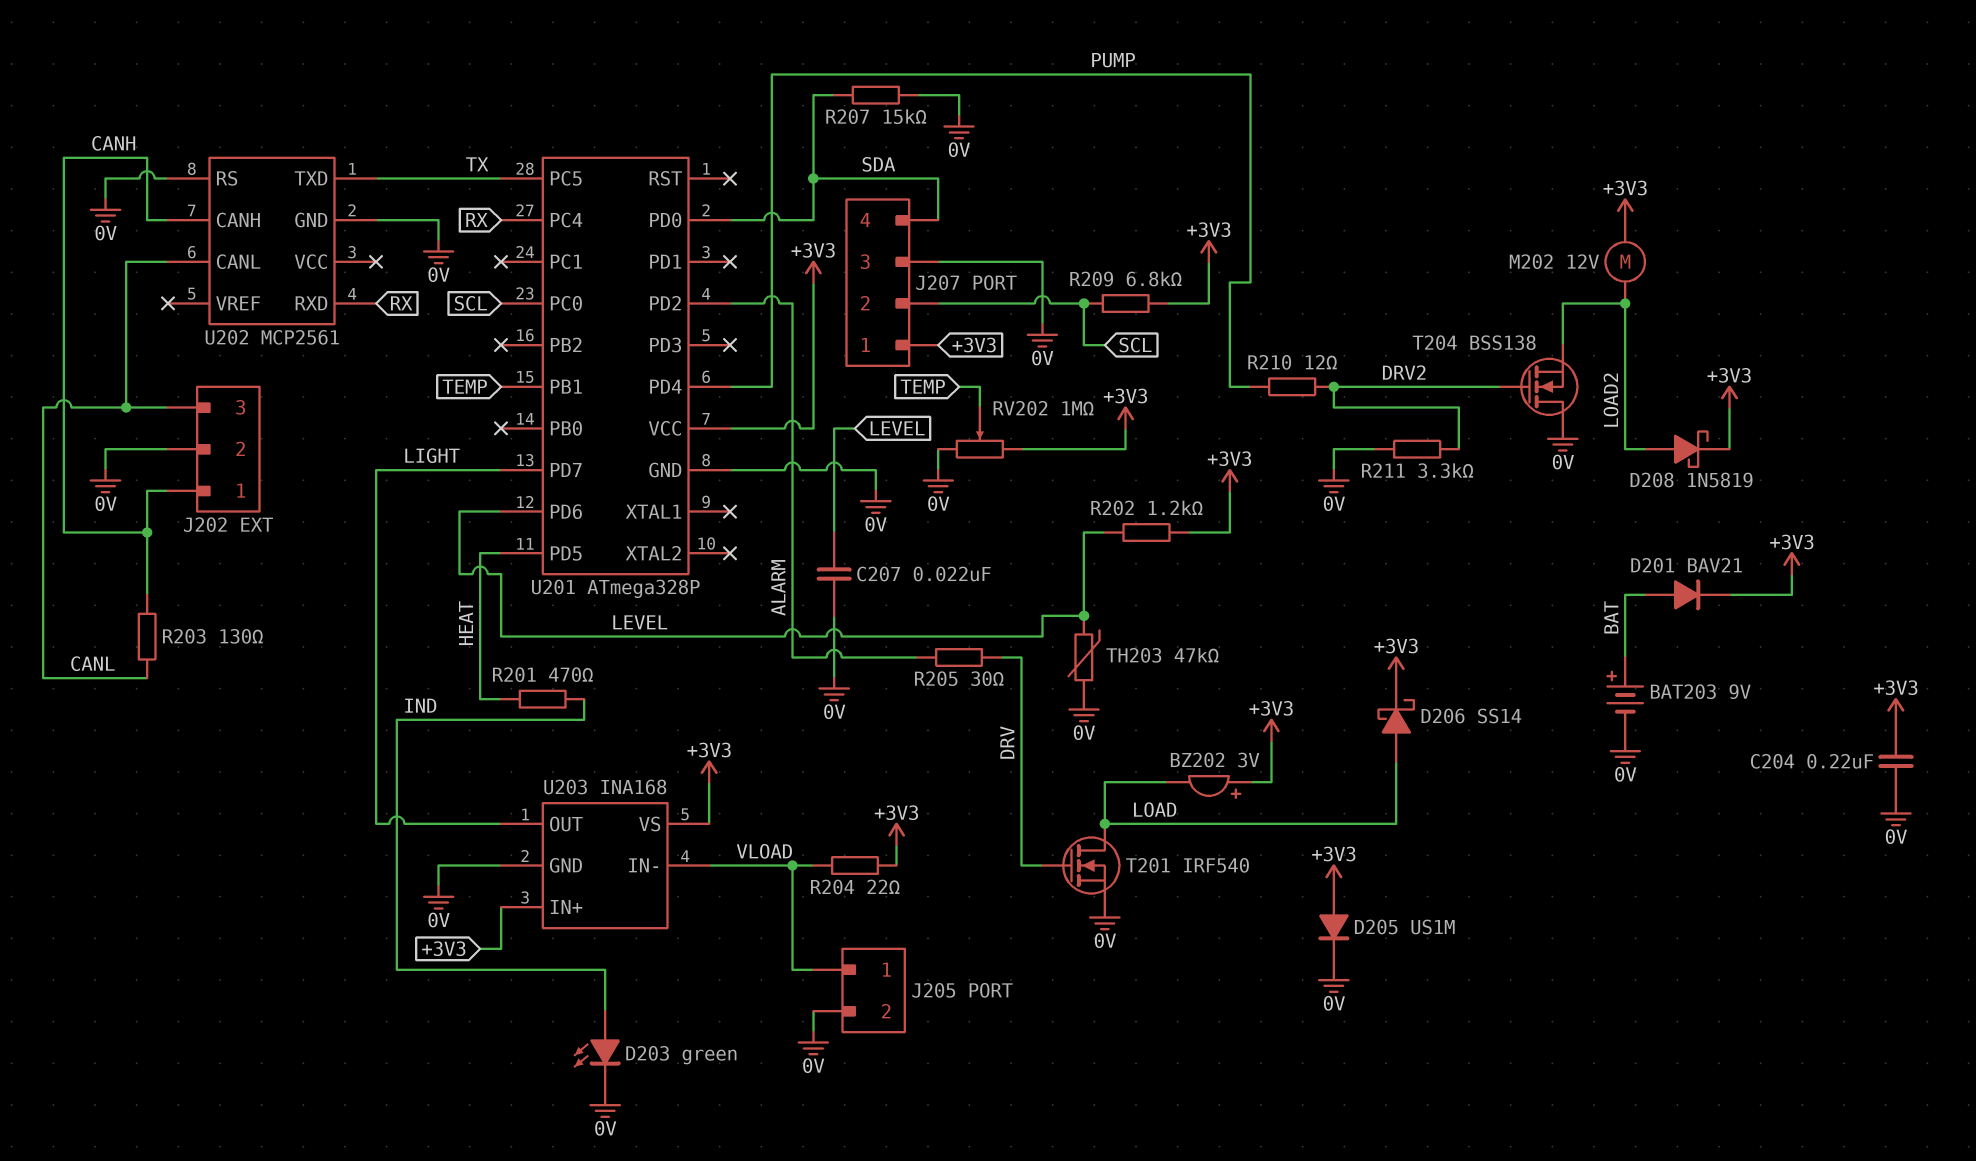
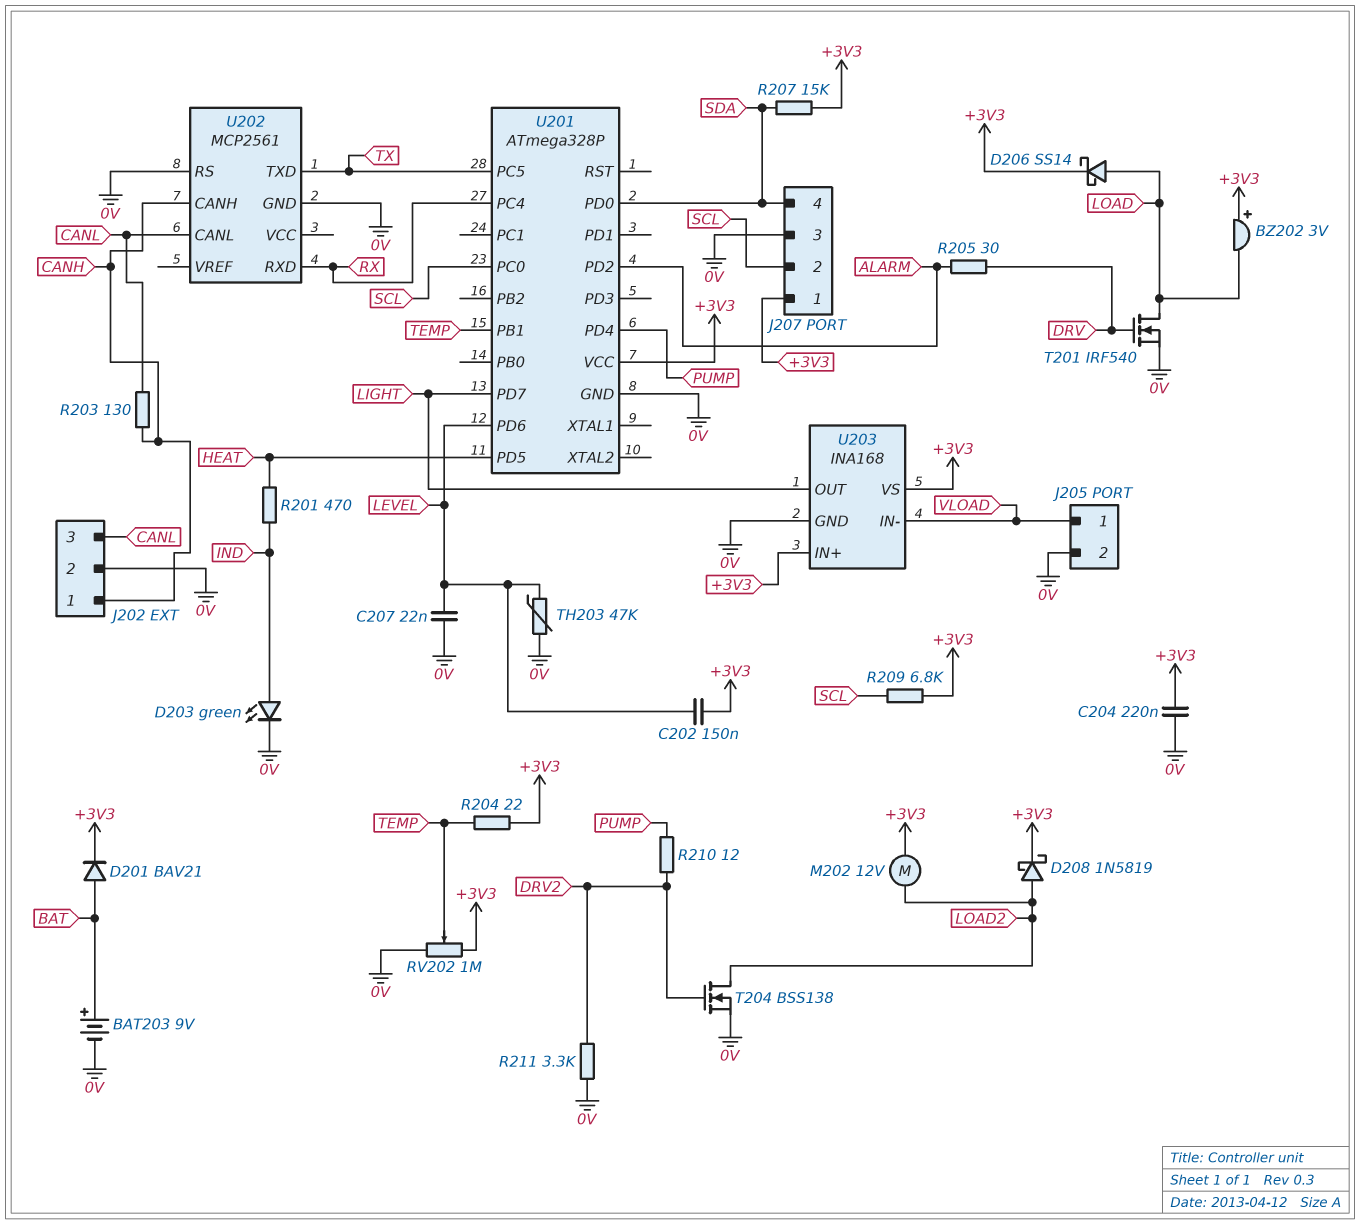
C202: none -> 150nF (+3V3, LEVEL)
D205: diode US1M (A +3V3, K 0V) -> none
R202: 1.2k (+3V3, LEVEL) -> none
R204: 22 (+3V3, VLOAD) -> 22 (+3V3, TEMP)
R207: 15k (0V, SDA) -> 15k (+3V3, SDA)
T204: NMOS BSS138 (G DRV2, D 0V, S LOAD2) -> NMOS BSS138 (G DRV2, D LOAD2, S 0V)

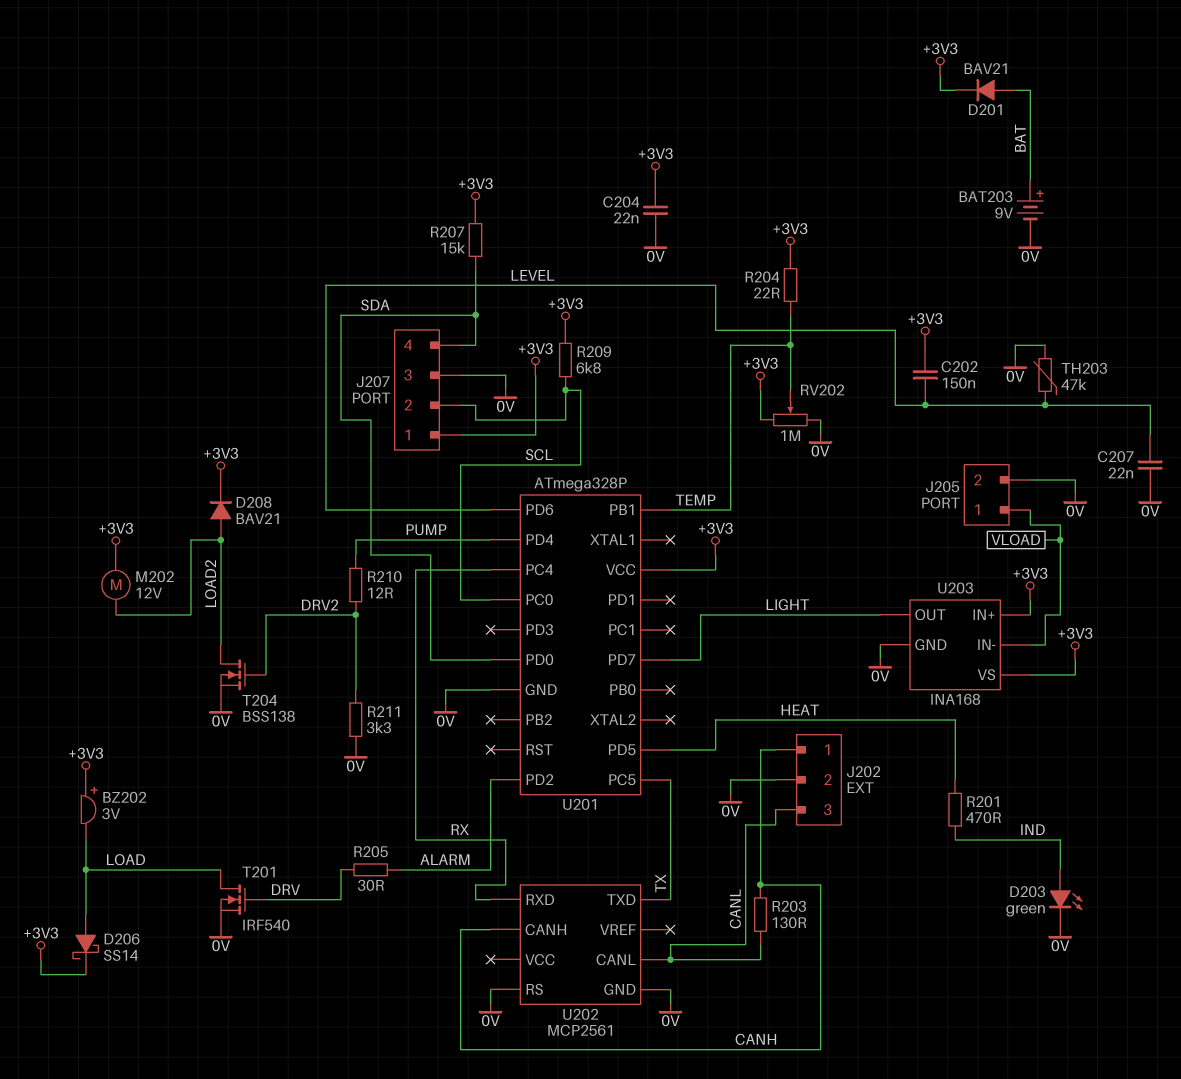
C204: 220nF (+3V3, 0V) -> 22nF (+3V3, 0V)
D208: schottky 1N5819 (A LOAD2, K +3V3) -> diode BAV21 (A LOAD2, K +3V3)

